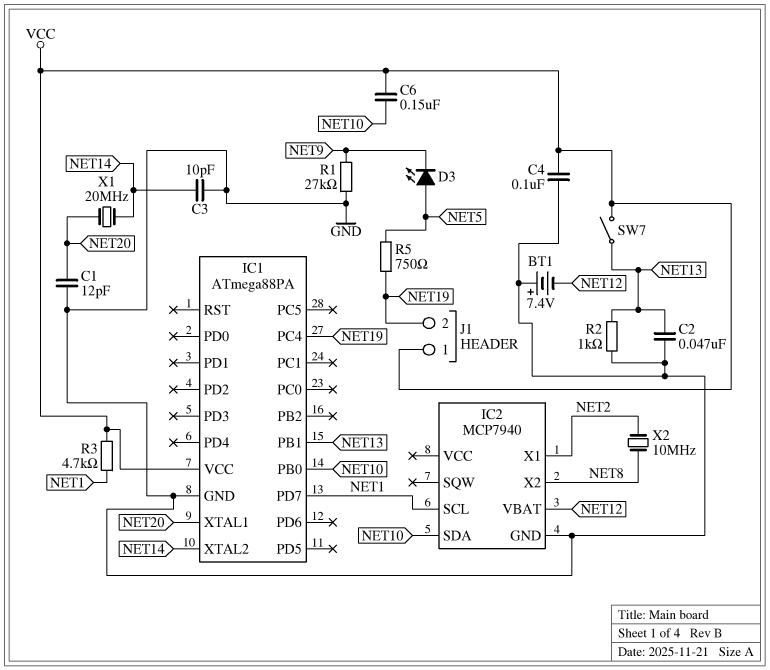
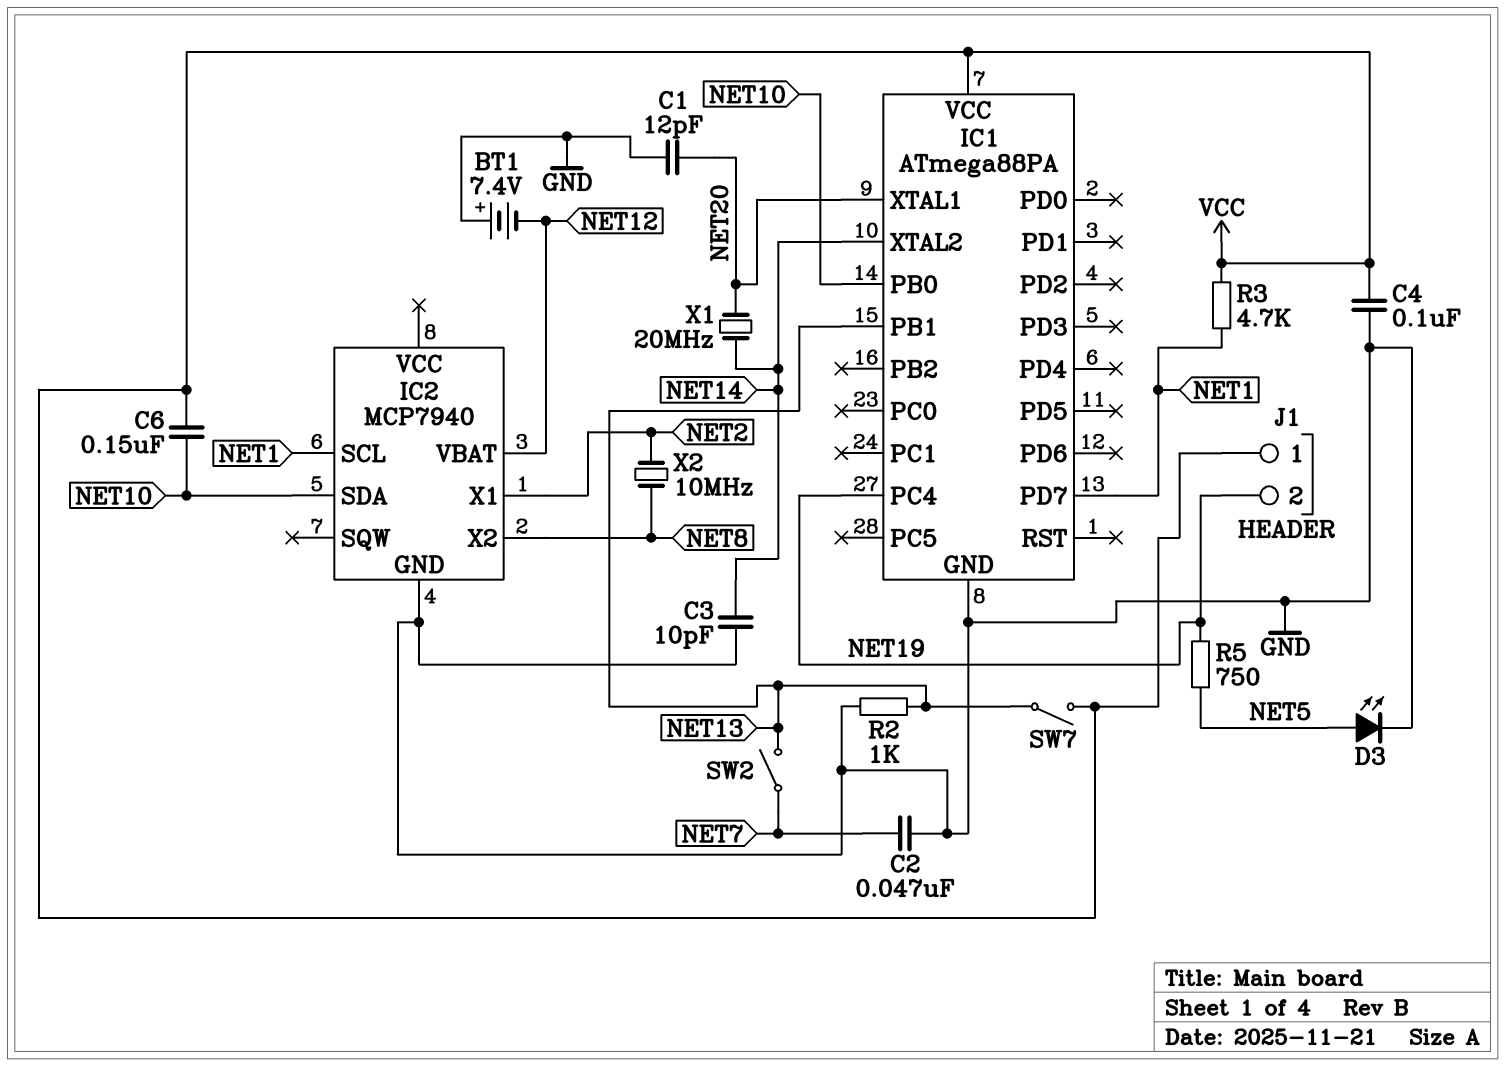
C2: 47nF (GND, NET13) -> 47nF (GND, NET7)
D3: LED (A NET5, K NET9) -> LED (A NET5, K GND)
R1: 27k (GND, NET9) -> none
SW2: none -> switch (NET7, NET13)

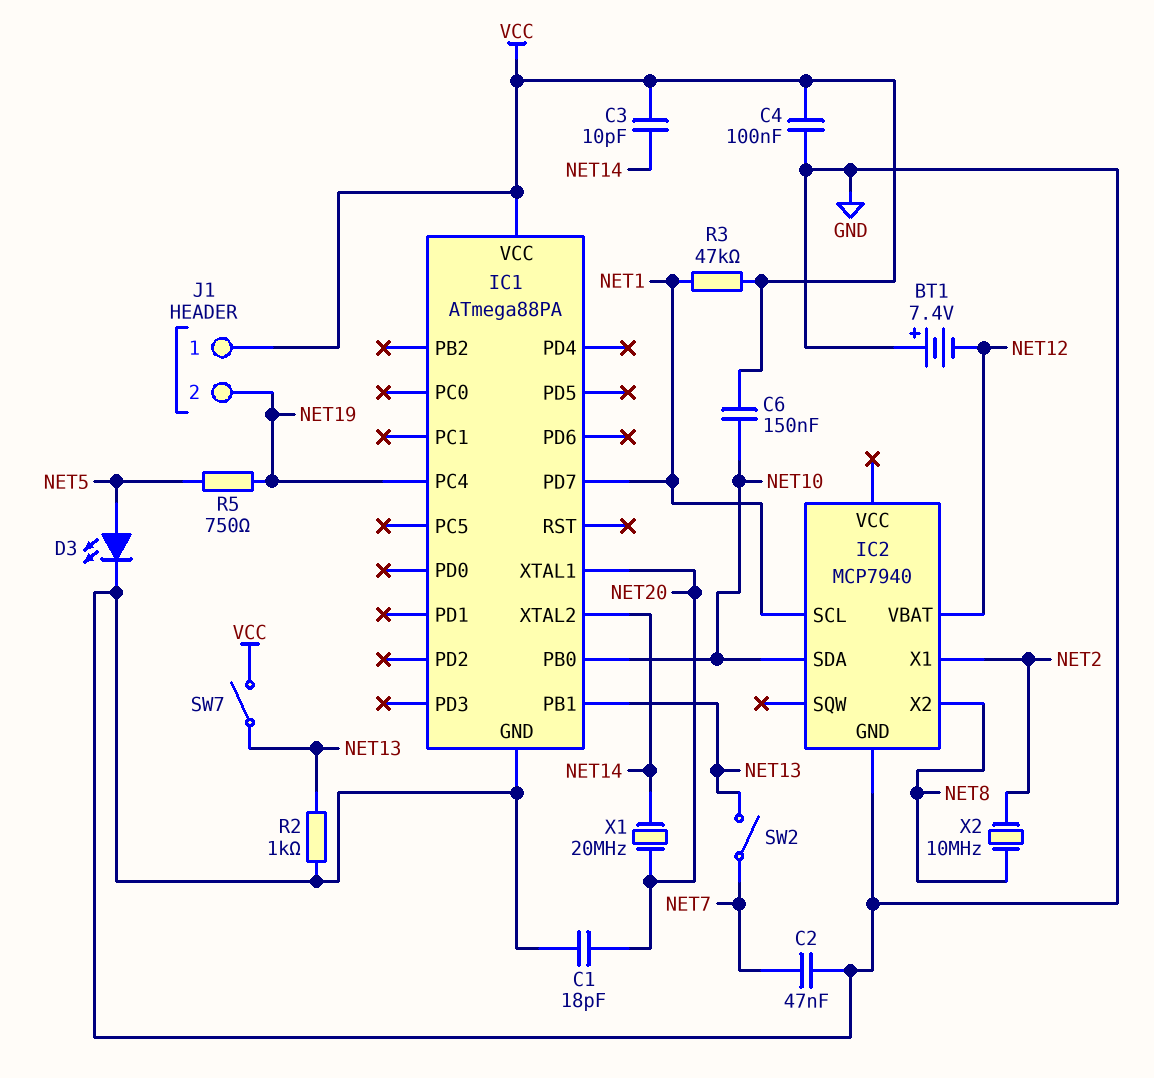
C1: 12pF (GND, NET20) -> 18pF (GND, NET20)
C3: 10pF (GND, NET14) -> 10pF (NET14, VCC)
R3: 4.7k (NET1, VCC) -> 47k (NET1, VCC)

